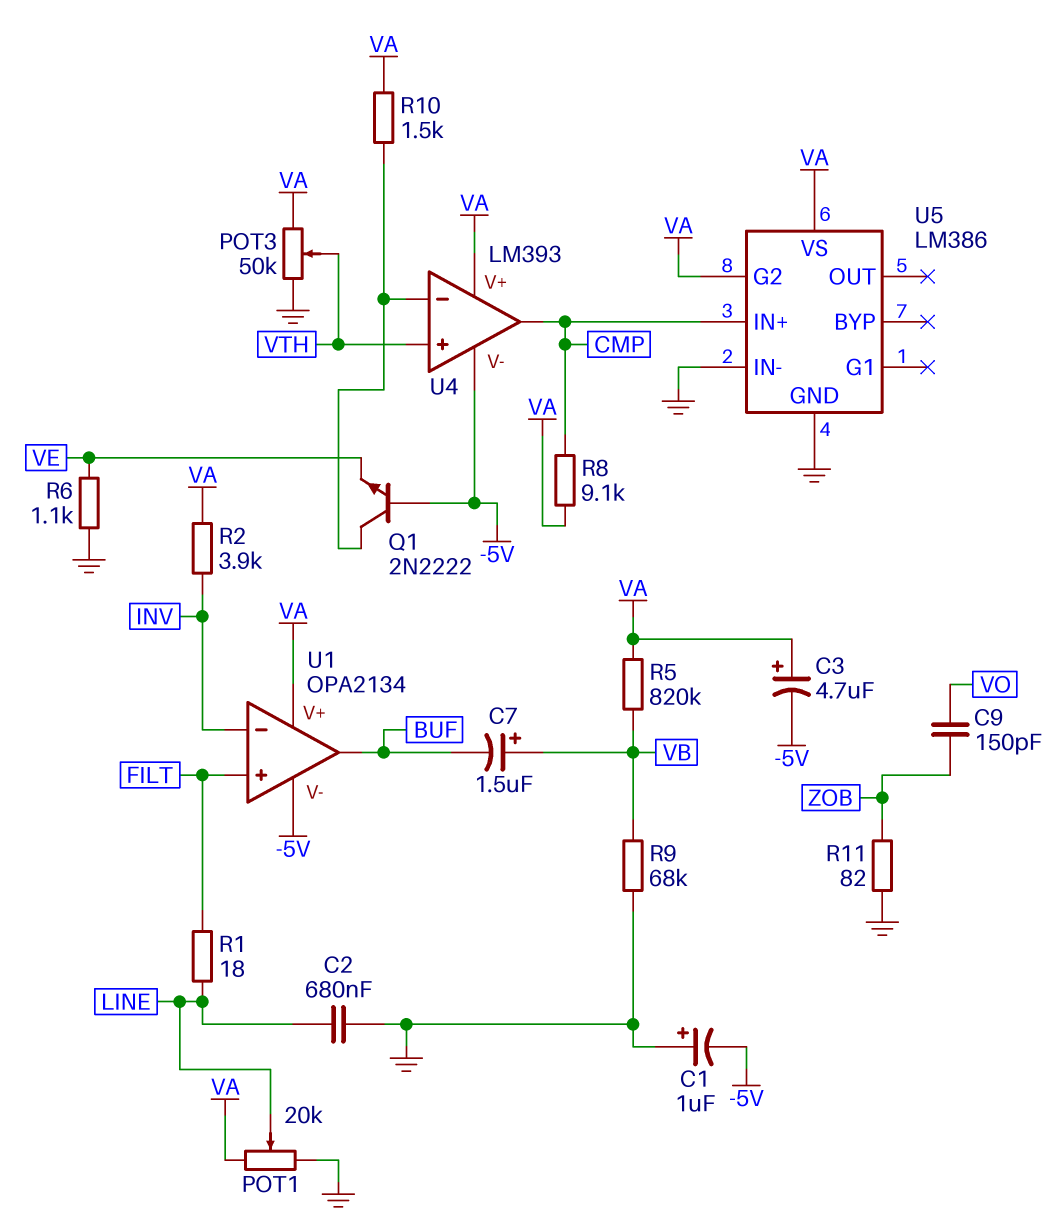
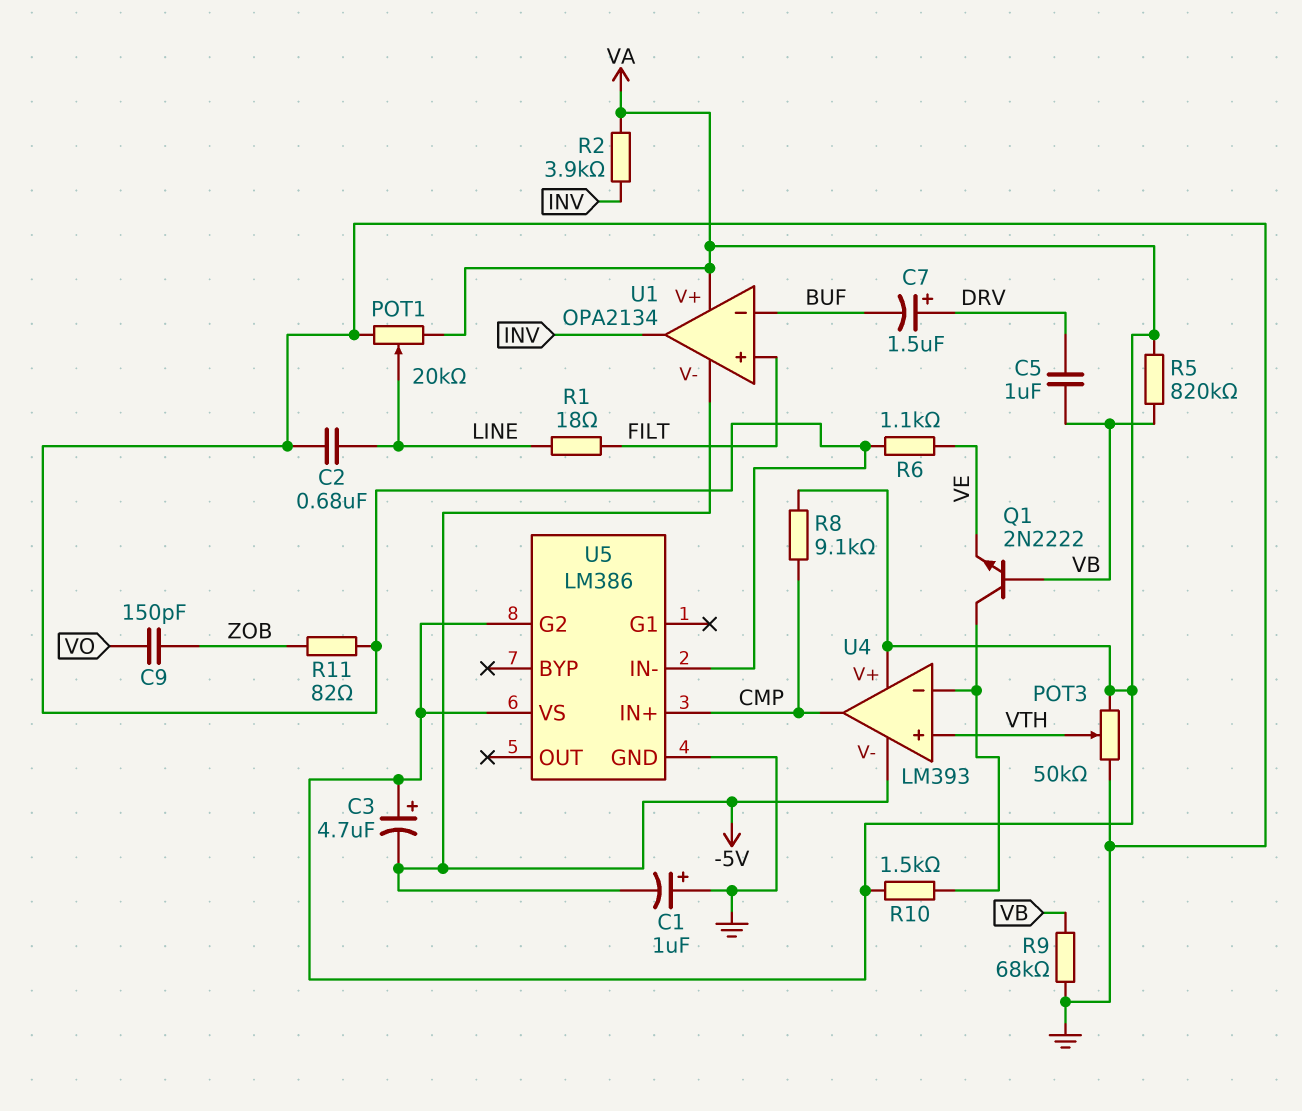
C5: none -> 1uF (DRV, VB)
C7: 1.5uF (plus VB, minus BUF) -> 1.5uF (plus DRV, minus BUF)
Q1: NPN 2N2222 (B -5V, C U4/in-, E VE) -> NPN 2N2222 (B VB, C U4/in-, E VE)
U1 pin in-: INV -> BUF
U1 pin out: BUF -> INV

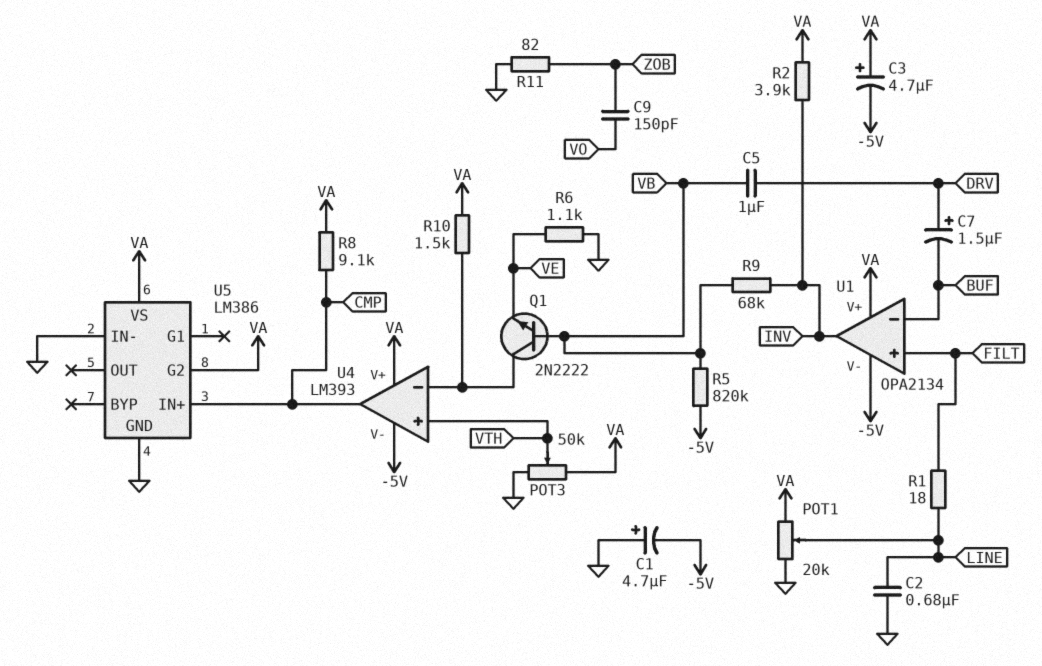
C1: 1uF (plus GND, minus -5V) -> 4.7uF (plus GND, minus -5V)
R5: 820k (VA, VB) -> 820k (-5V, VB)
R9: 68k (GND, VB) -> 68k (INV, VB)

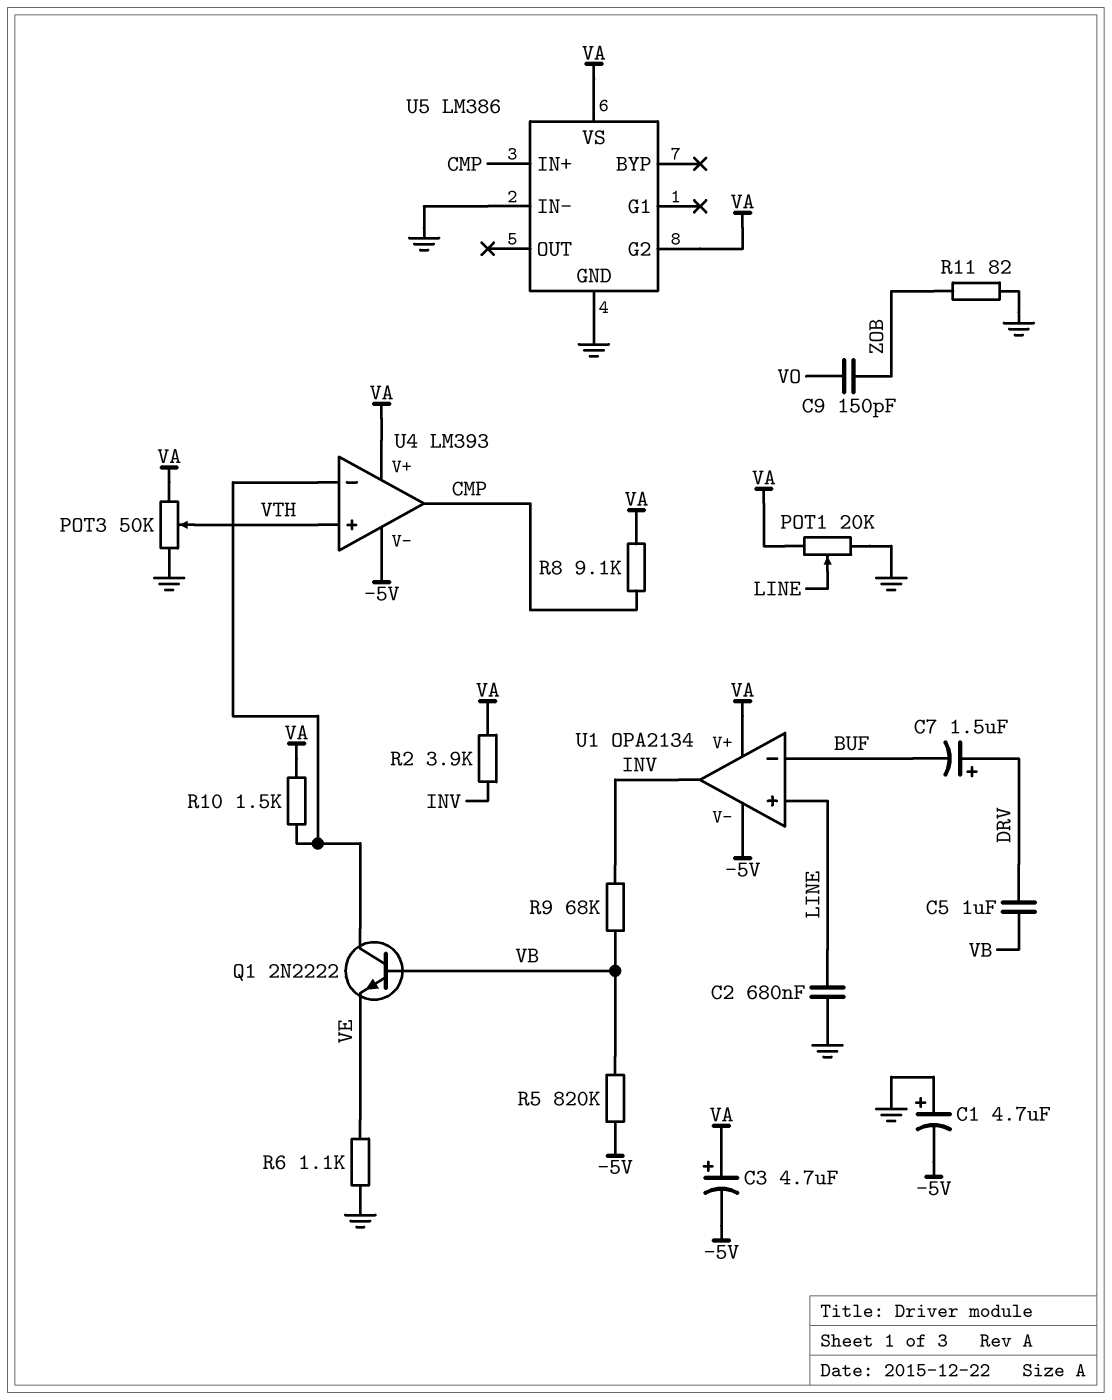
R1: 18 (FILT, LINE) -> none
U1 pin in+: FILT -> LINE

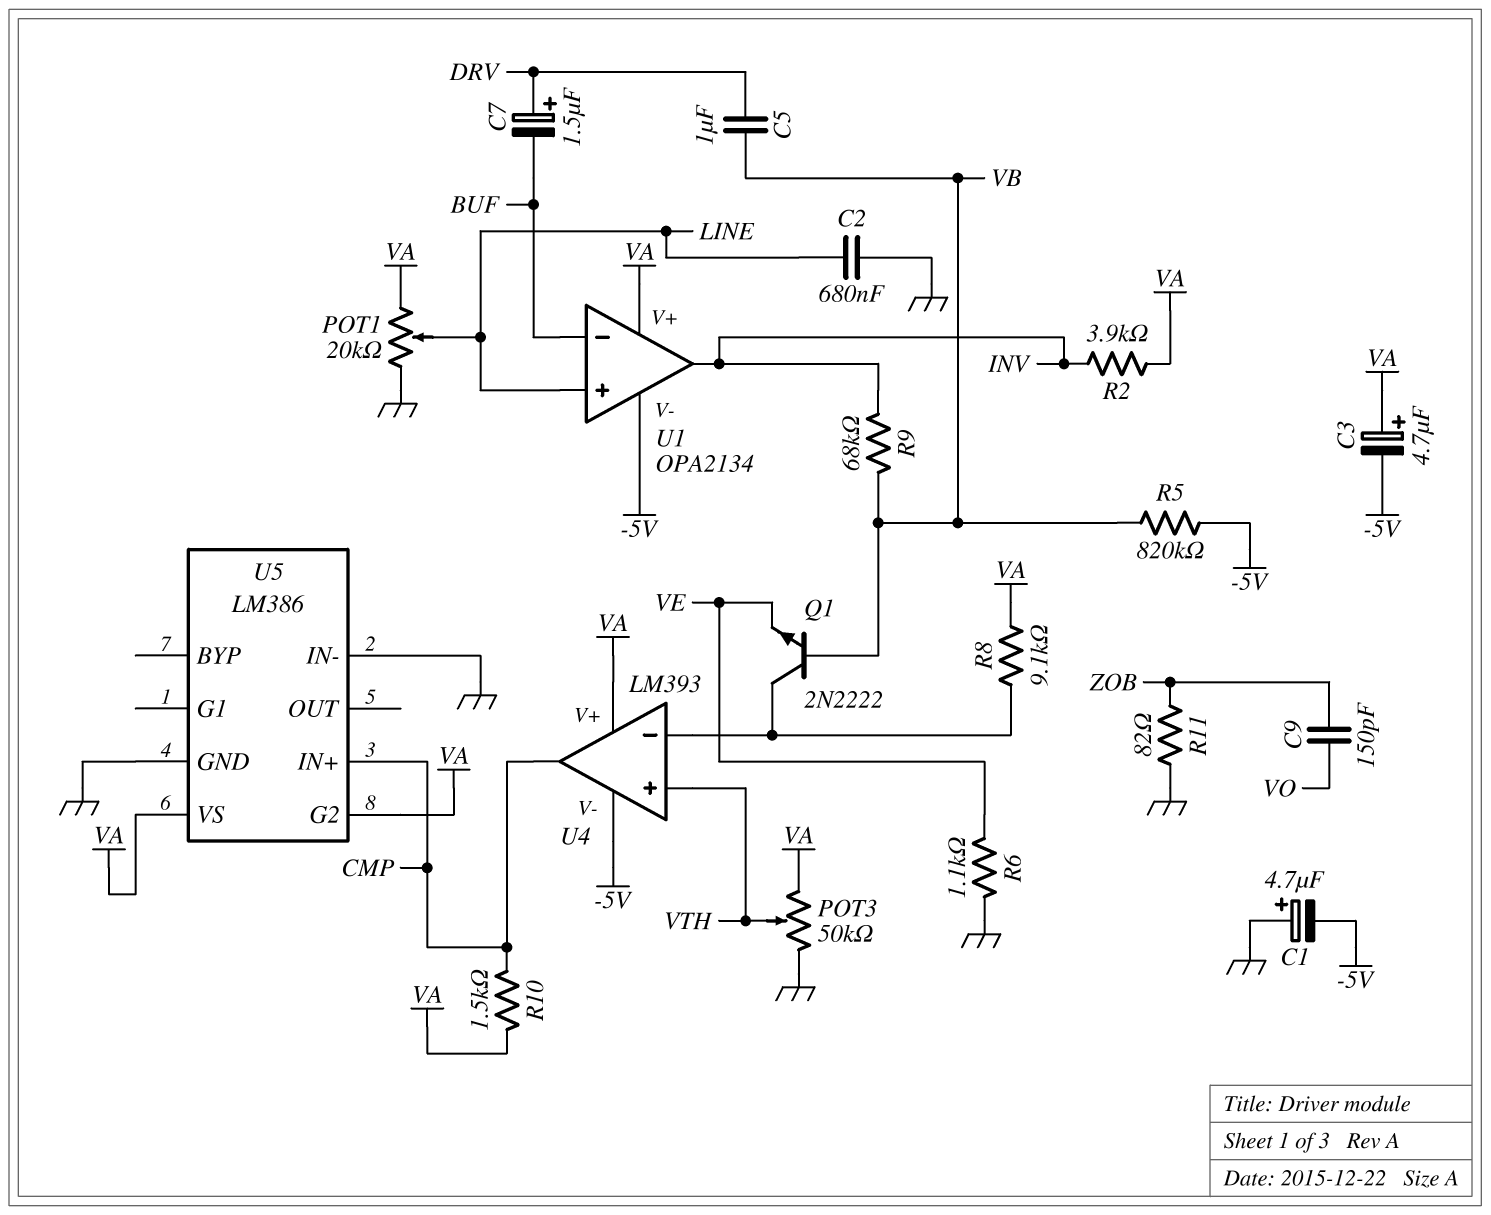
R8: 9.1k (CMP, VA) -> 9.1k (U4/in-, VA)
R10: 1.5k (U4/in-, VA) -> 1.5k (CMP, VA)

